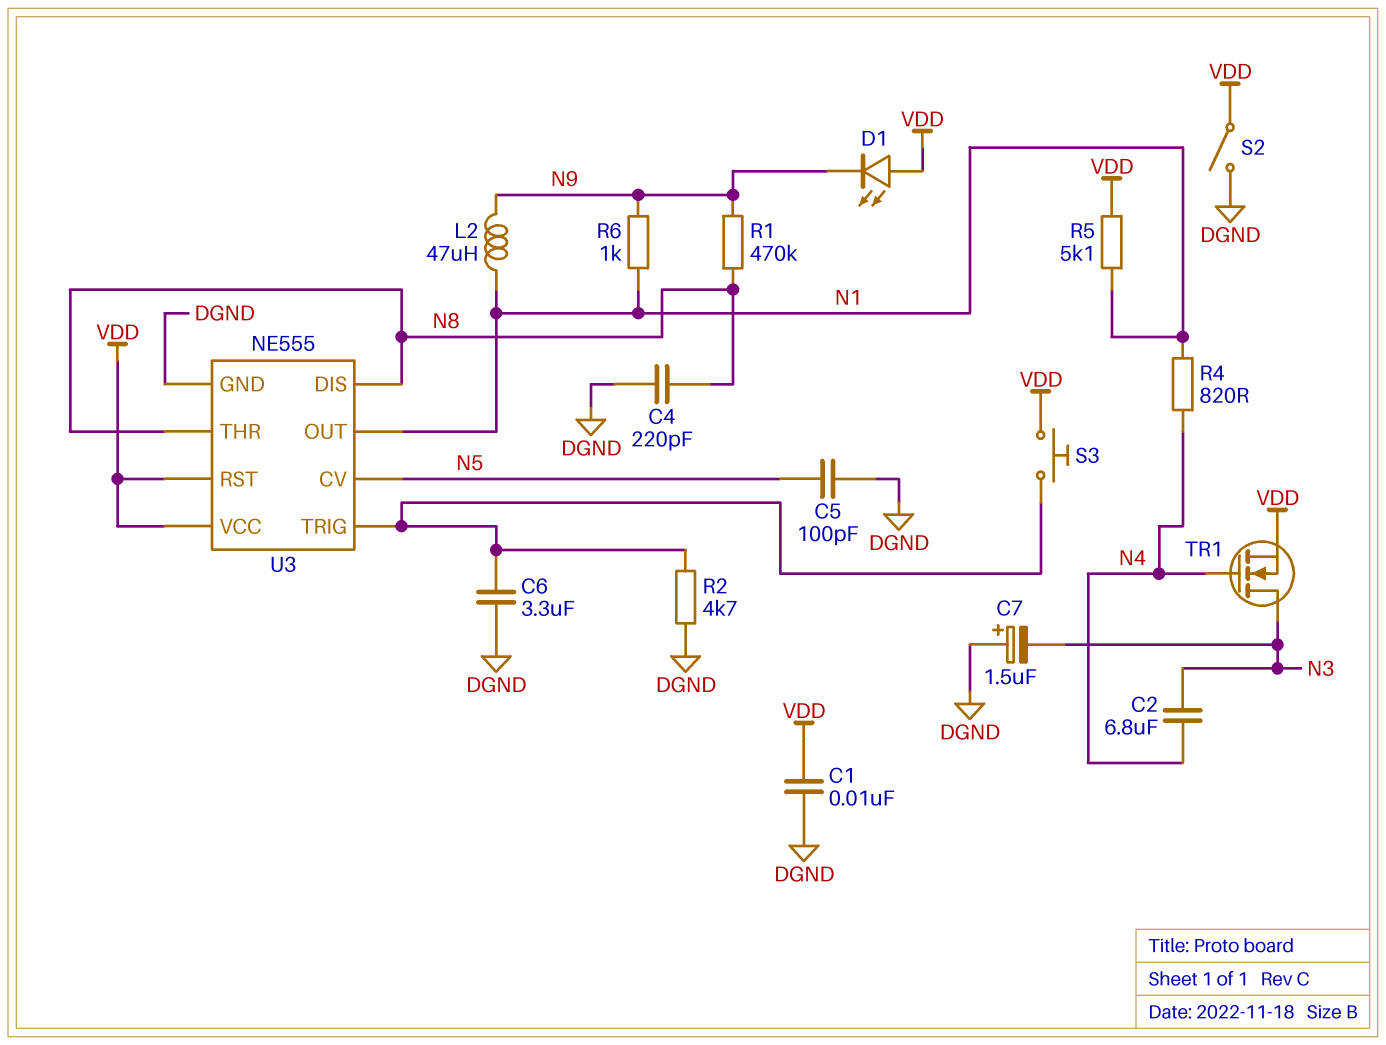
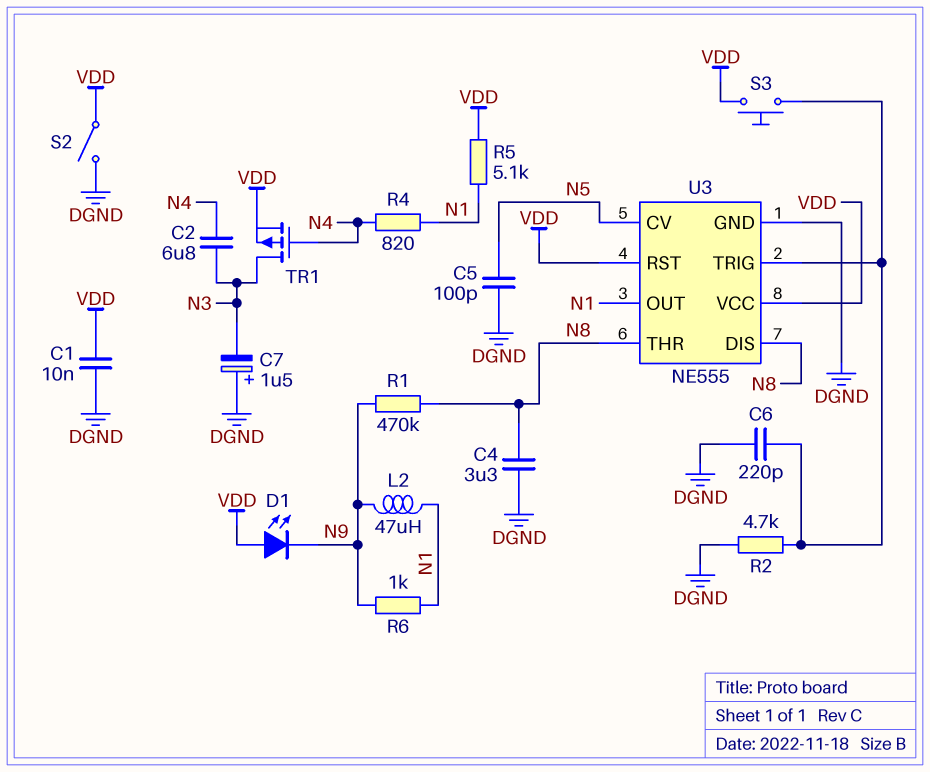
C4: 220pF (DGND, N8) -> 3.3uF (DGND, N8)
C6: 3.3uF (DGND, U3/TRIG) -> 220pF (DGND, U3/TRIG)
TR1: NMOS (G N4, D N3, S VDD) -> PMOS (G N4, D N3, S VDD)

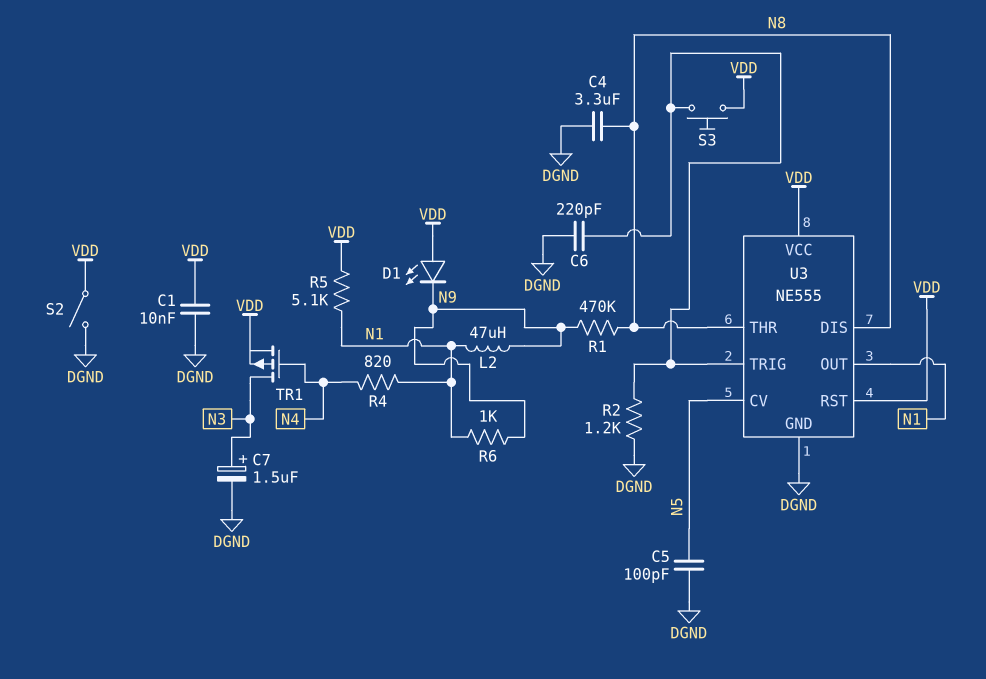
C2: 6.8uF (N3, N4) -> none
C7: 1.5uF (plus DGND, minus N3) -> 1.5uF (plus N3, minus DGND)
R2: 4.7k (DGND, U3/TRIG) -> 1.2k (DGND, U3/TRIG)

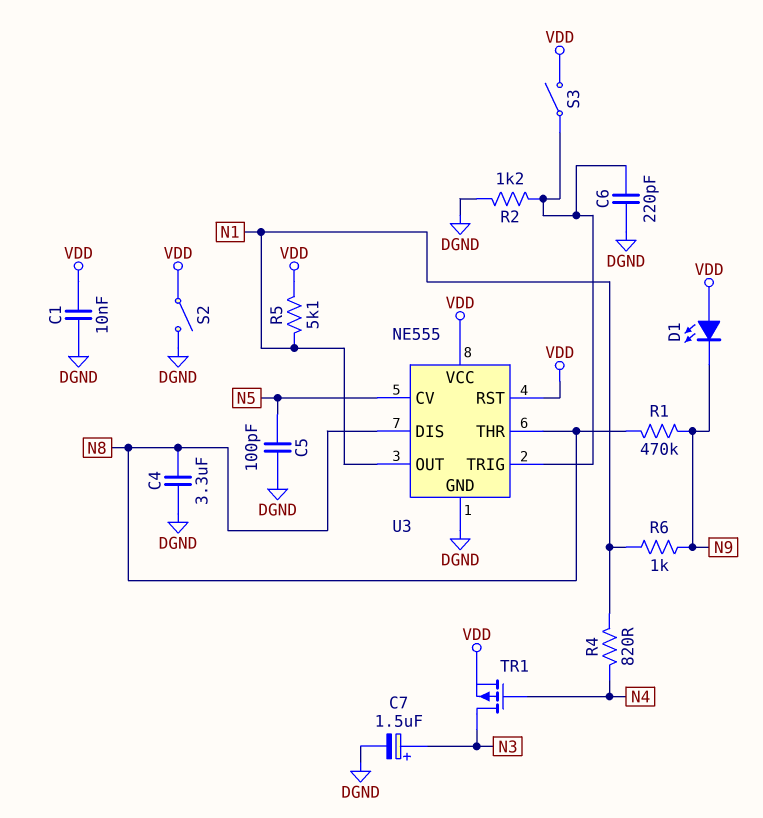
L2: 47uH (N1, N9) -> none
S3: button (U3/TRIG, VDD) -> switch (U3/TRIG, VDD)

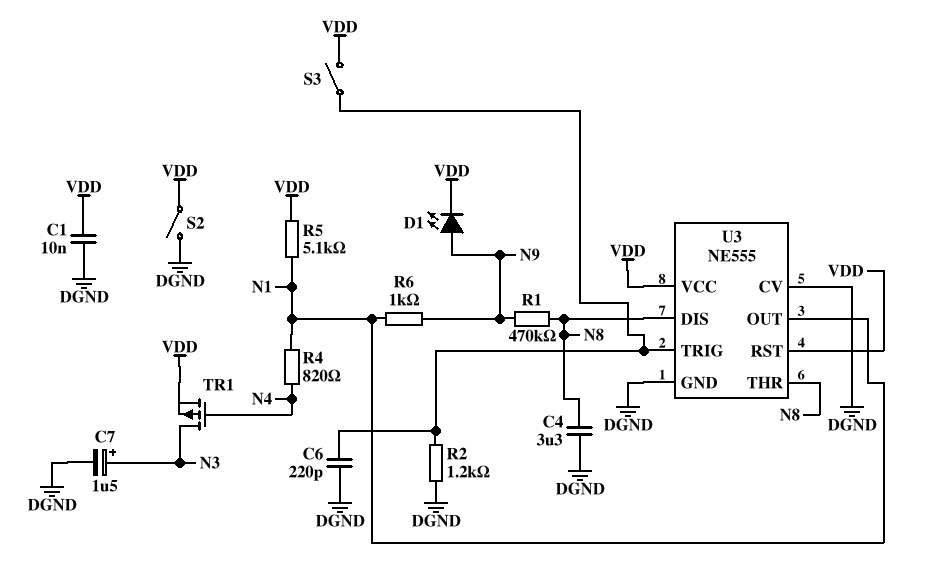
C5: 100pF (DGND, N5) -> none
D1: LED (A VDD, K N9) -> LED (A N9, K VDD)
U3 pin CV: N5 -> DGND

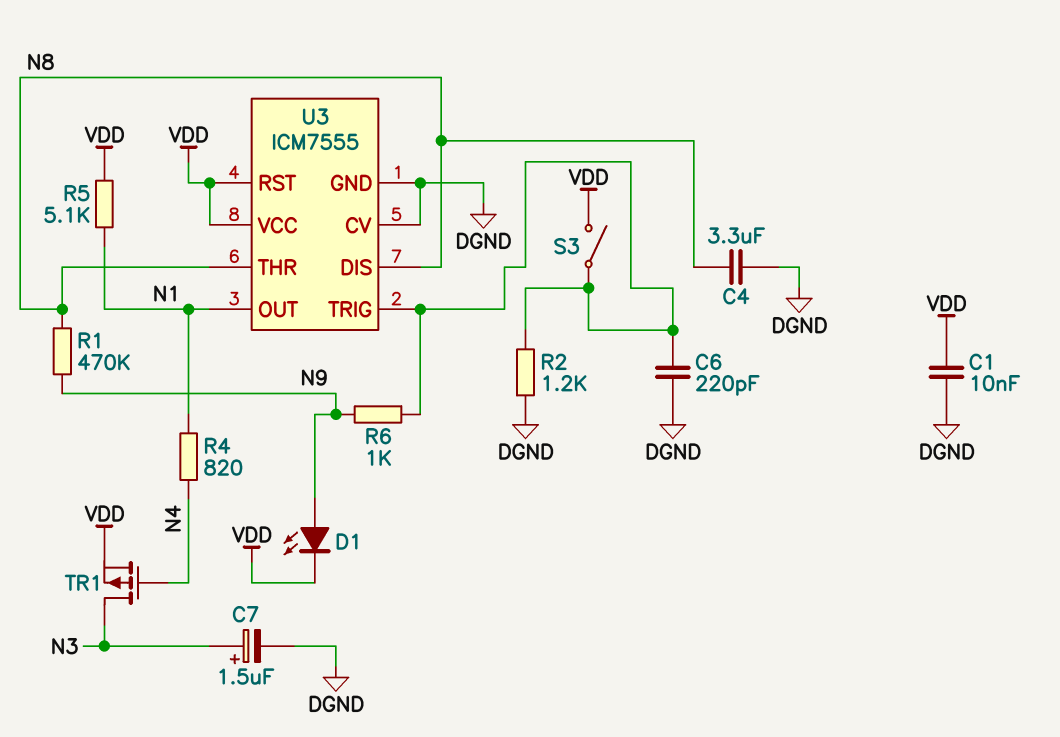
R6: 1k (N1, N9) -> 1k (N9, U3/TRIG)
S2: switch (DGND, VDD) -> none
U3: NE555 -> ICM7555

